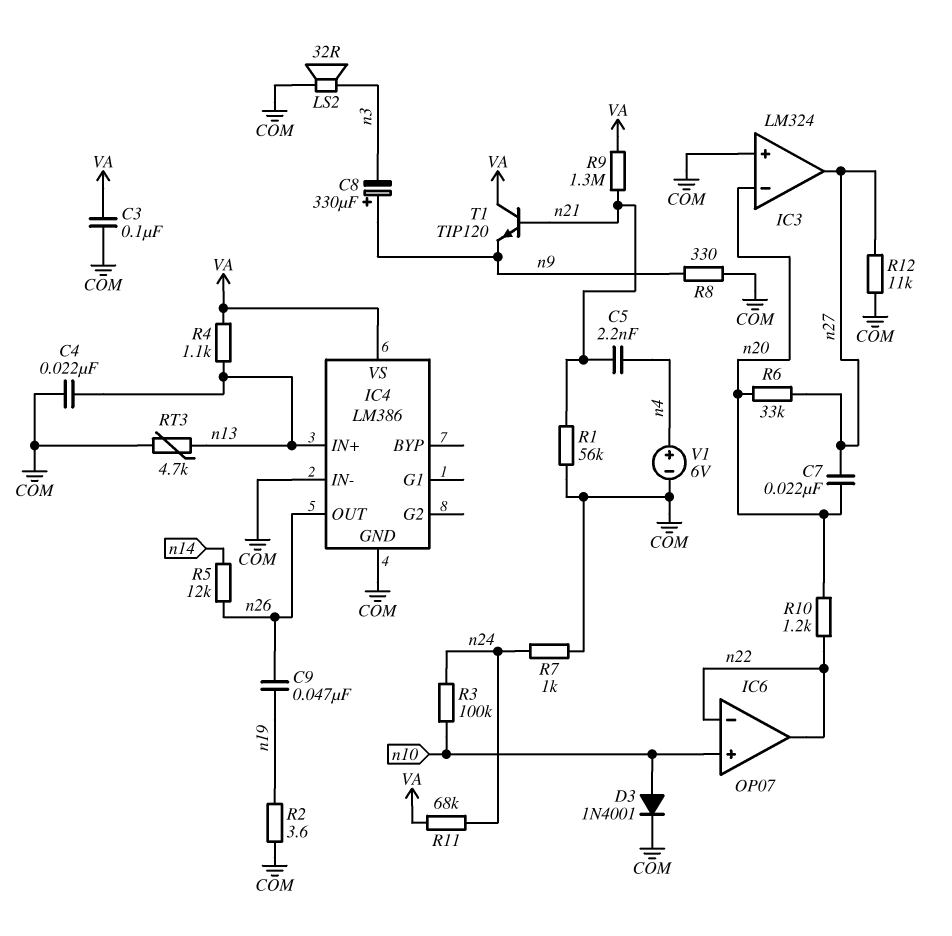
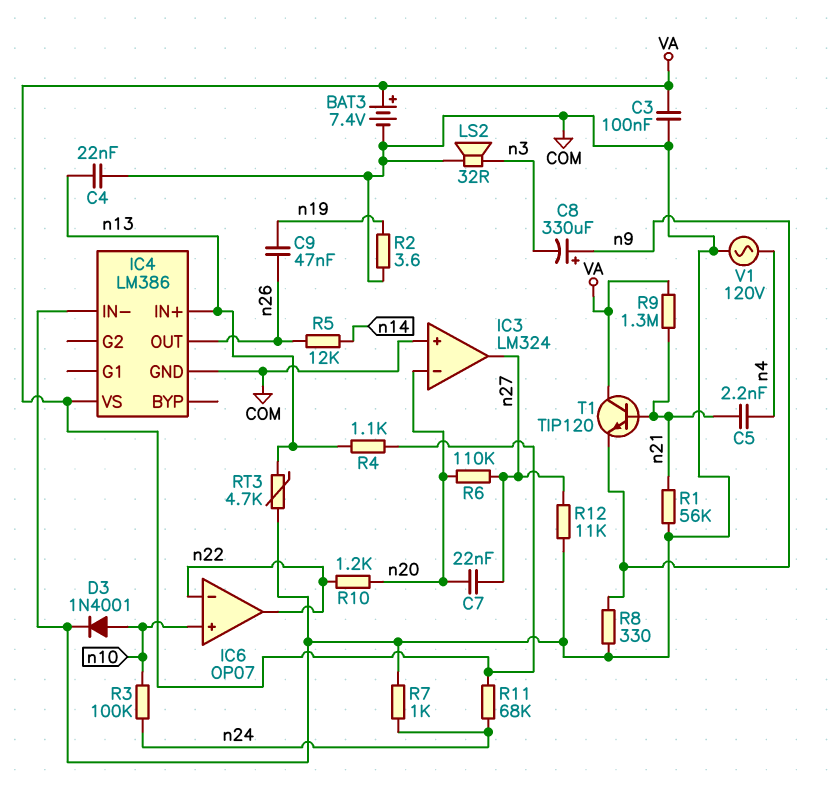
BAT3: none -> 7.4V (plus VA, minus COM)
R6: 33k (n20, n27) -> 110k (n20, n27)
V1: 6V (plus n4, minus COM) -> AC 120V (COM, n4)

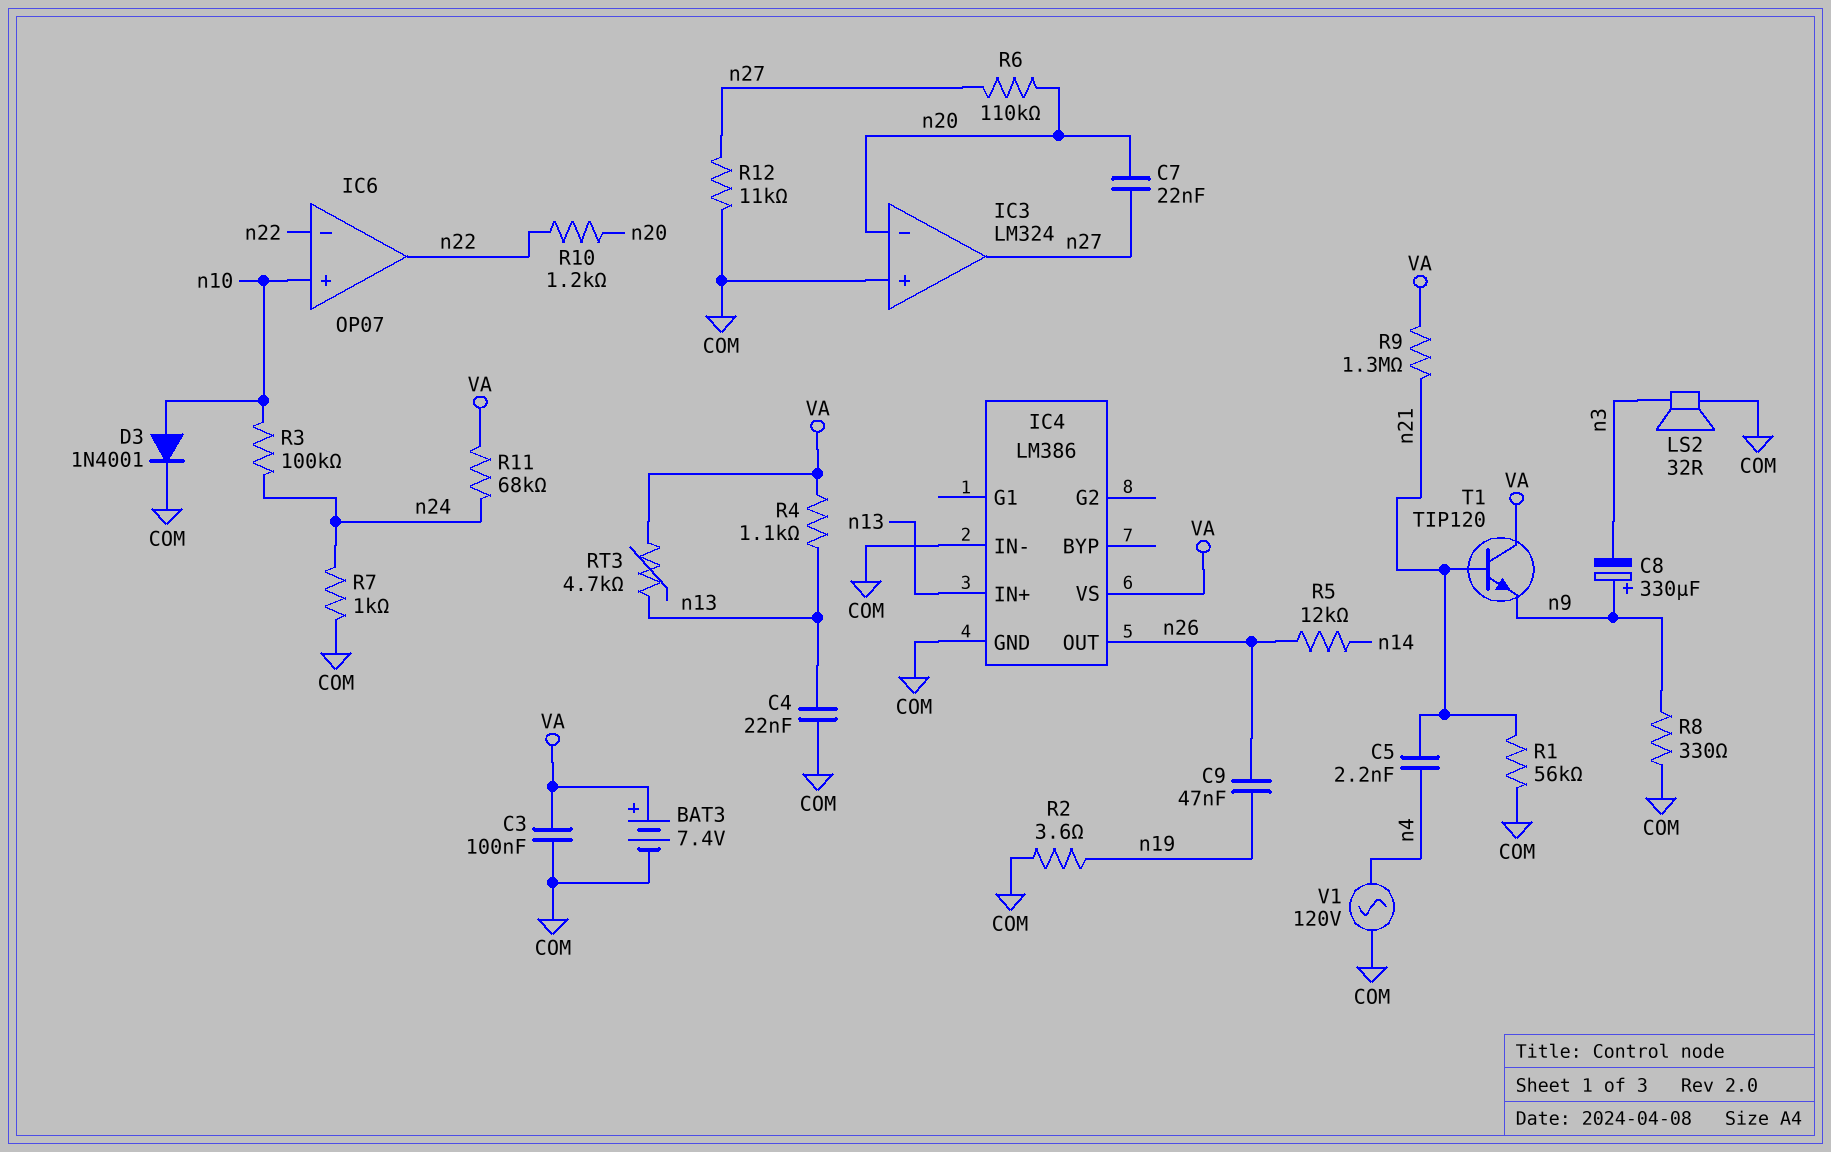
RT3: 4.7k (COM, n13) -> 4.7k (VA, n13)

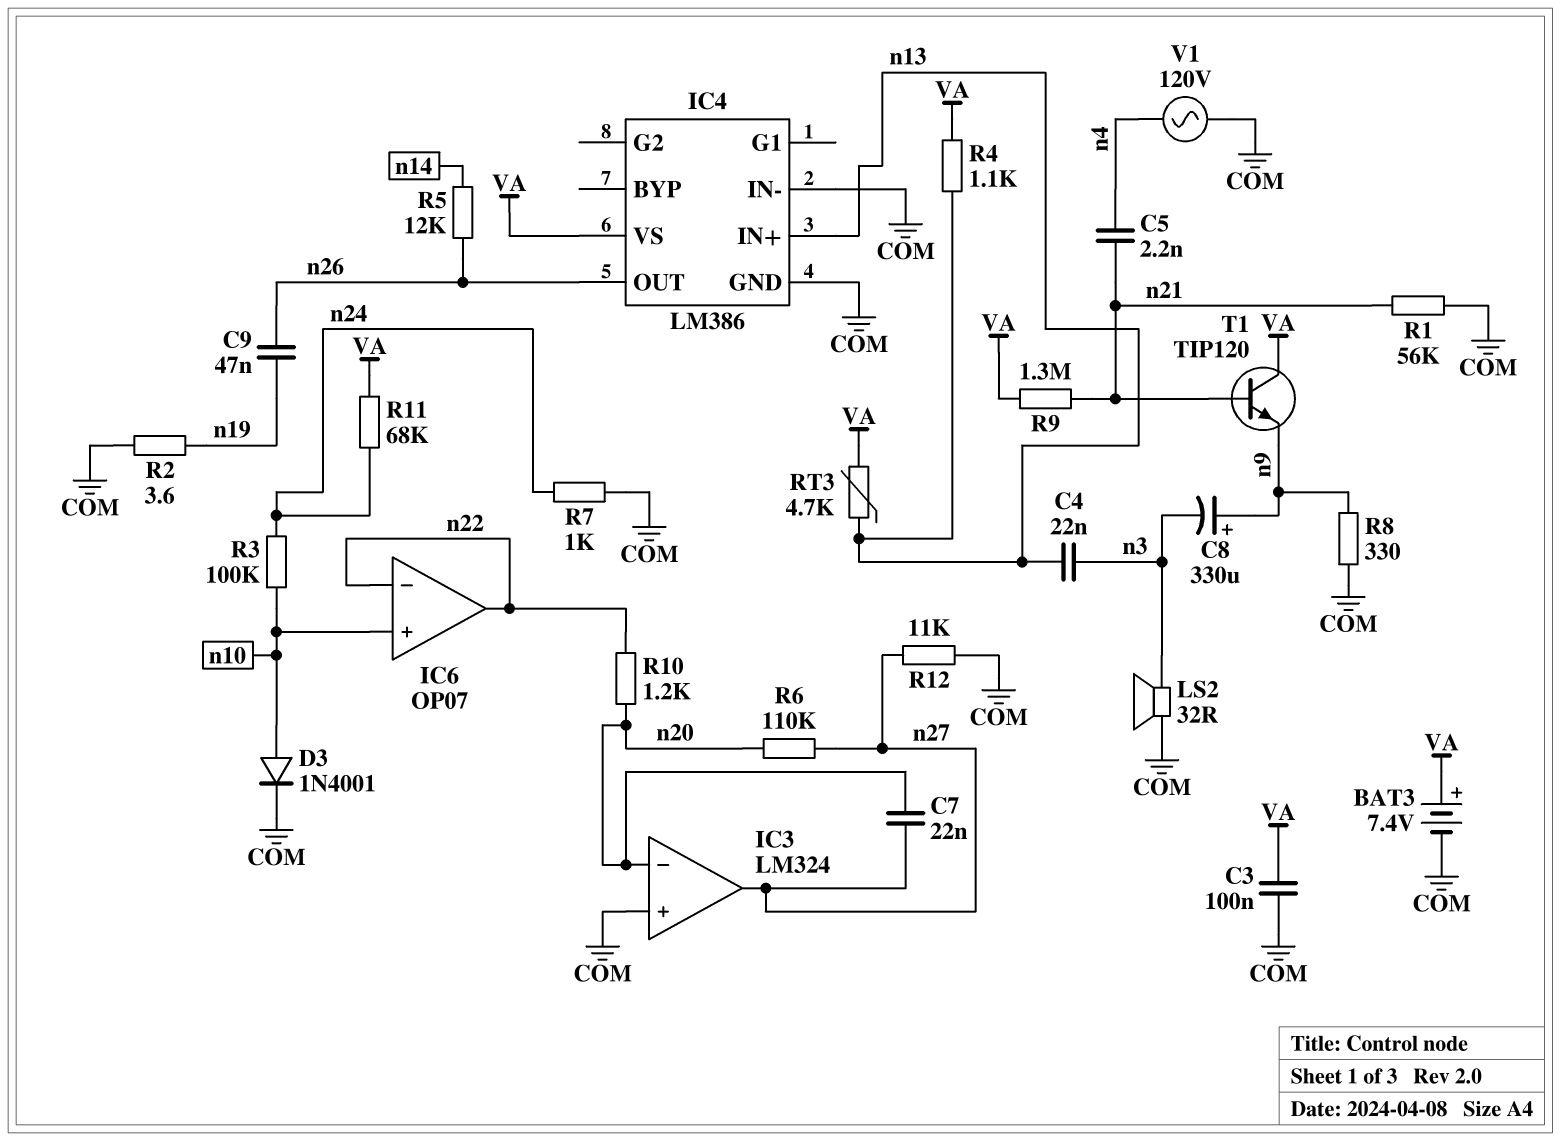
C4: 22nF (COM, n13) -> 22nF (n3, n13)

